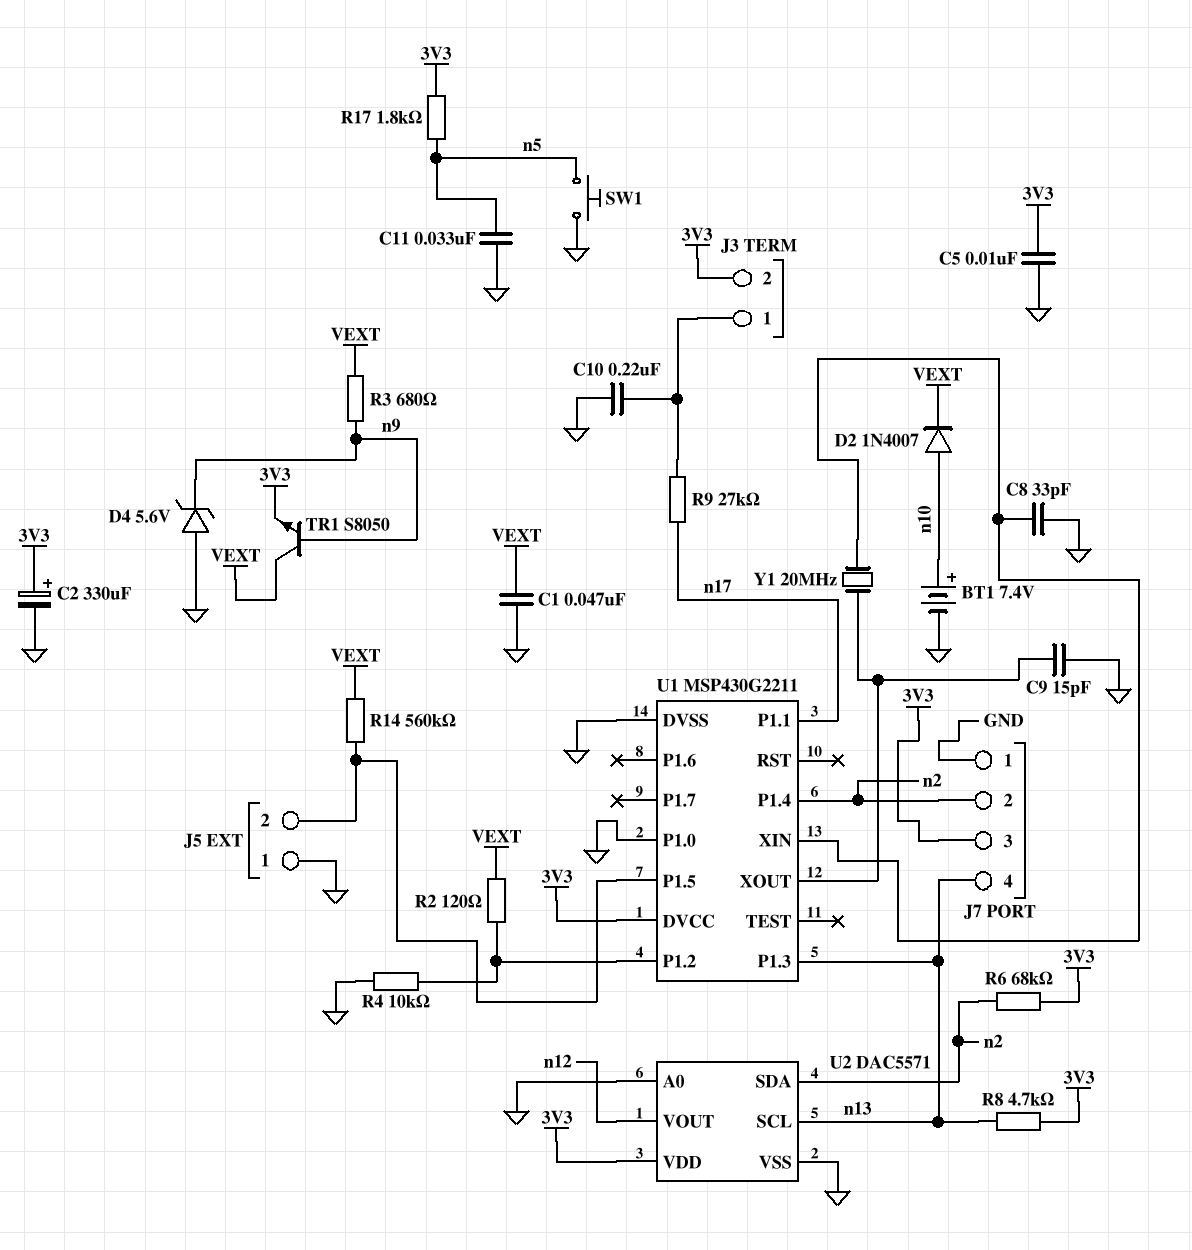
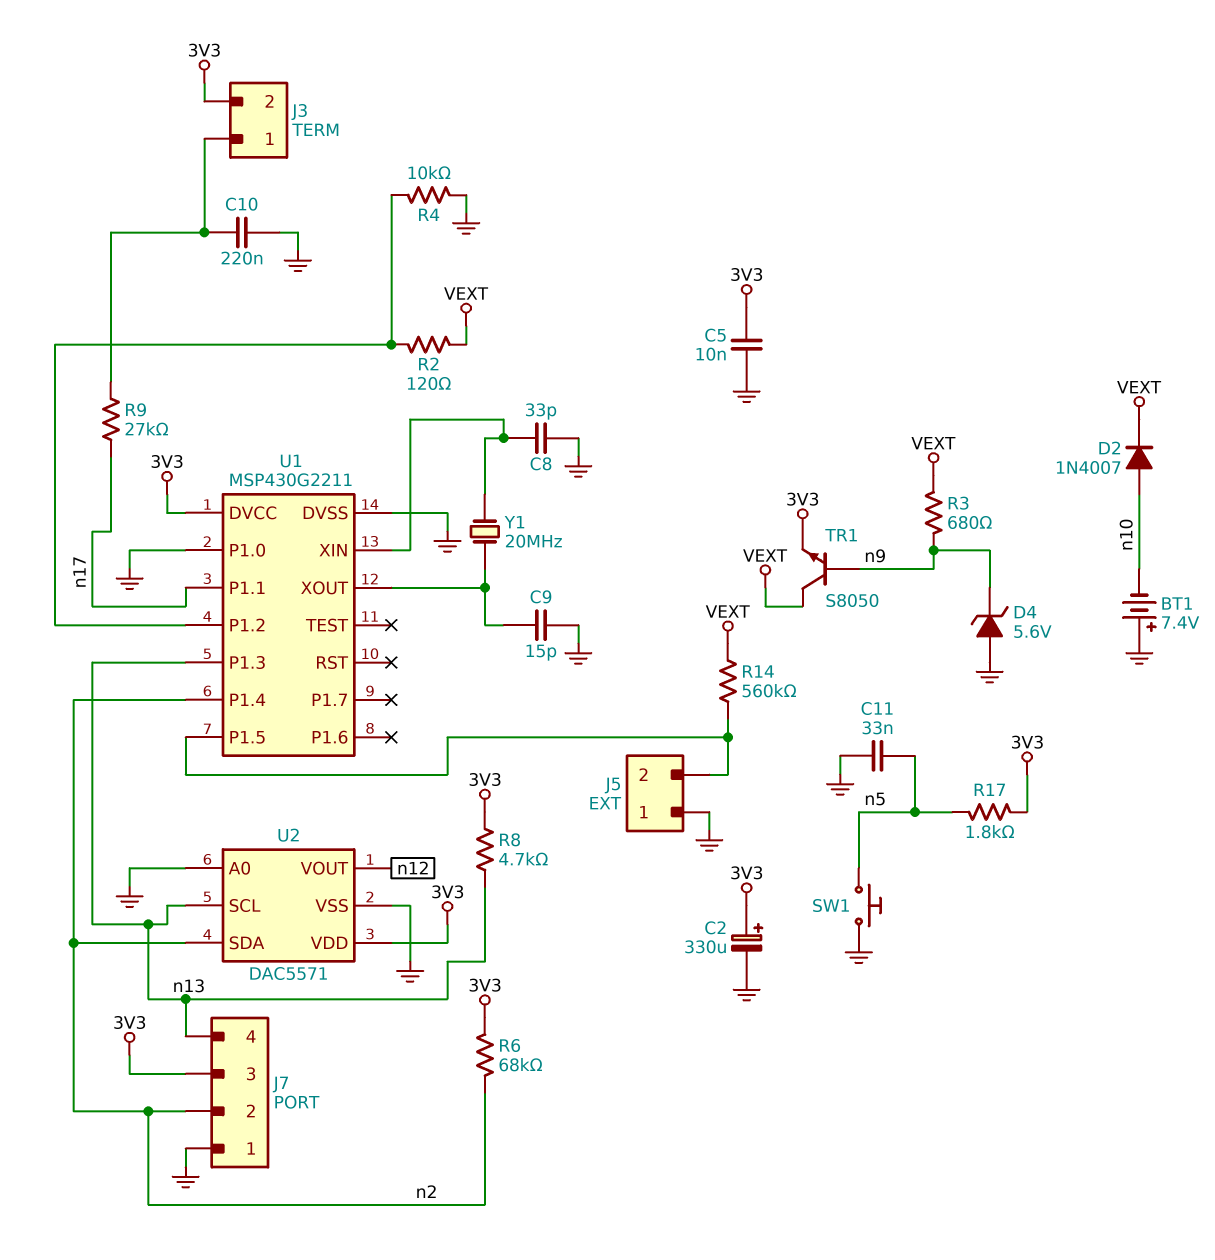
BT1: 7.4V (plus n10, minus GND) -> 7.4V (plus GND, minus n10)
C1: 47nF (GND, VEXT) -> none

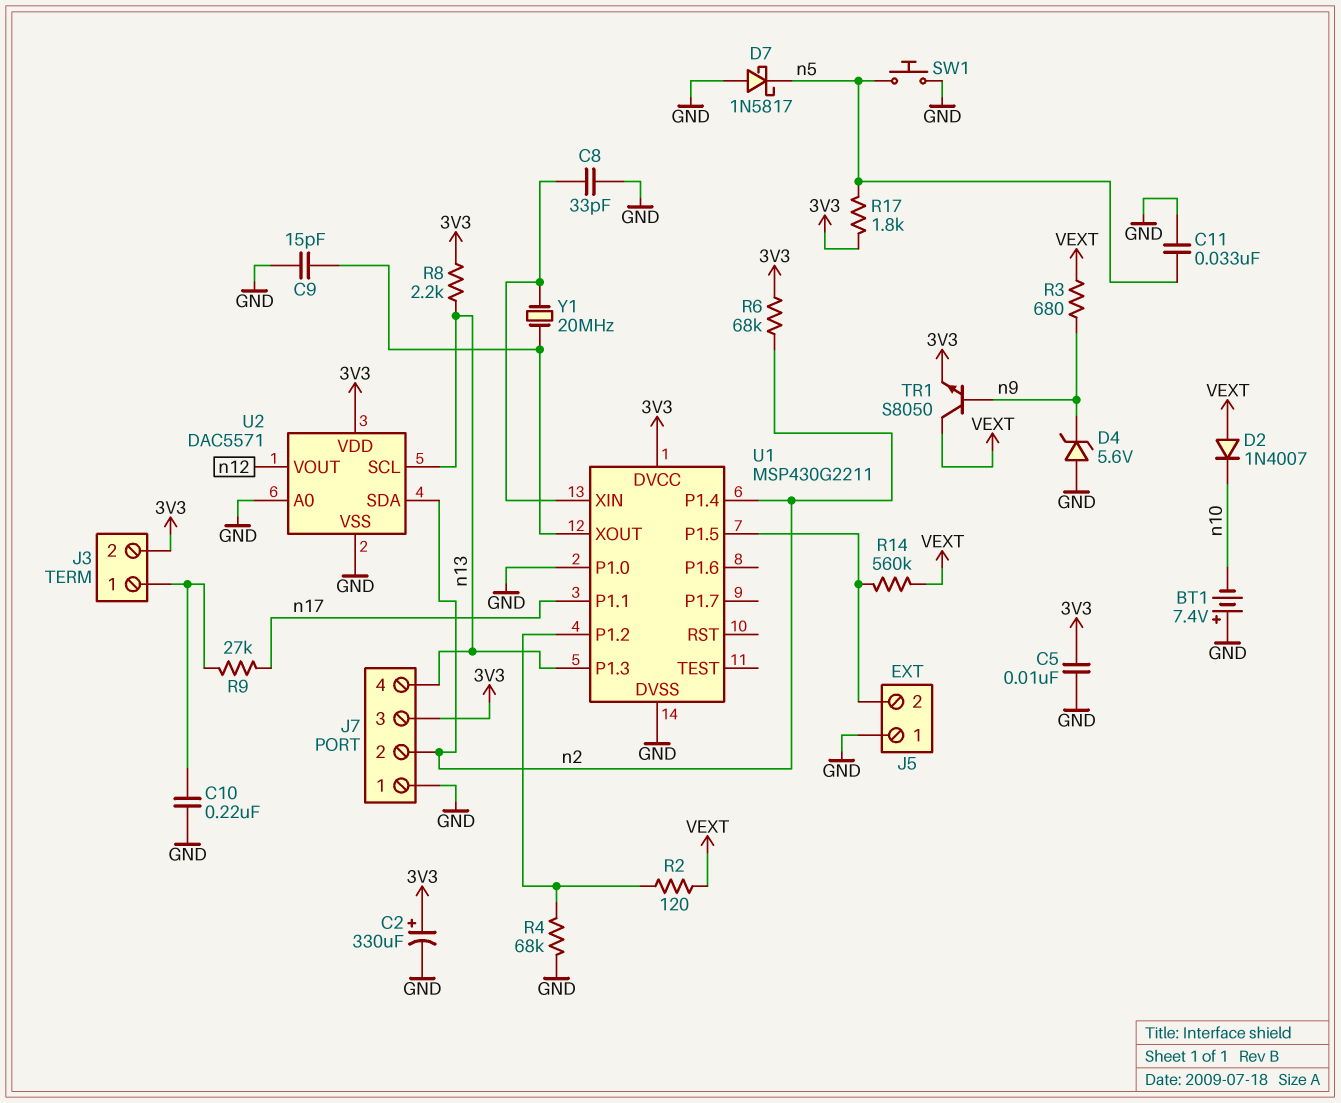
D2: diode 1N4007 (A n10, K VEXT) -> diode 1N4007 (A VEXT, K n10)
D7: none -> schottky 1N5817 (A GND, K n5)
R4: 10k (GND, U1/P1.2) -> 68k (GND, U1/P1.2)
R8: 4.7k (3V3, n13) -> 2.2k (3V3, n13)

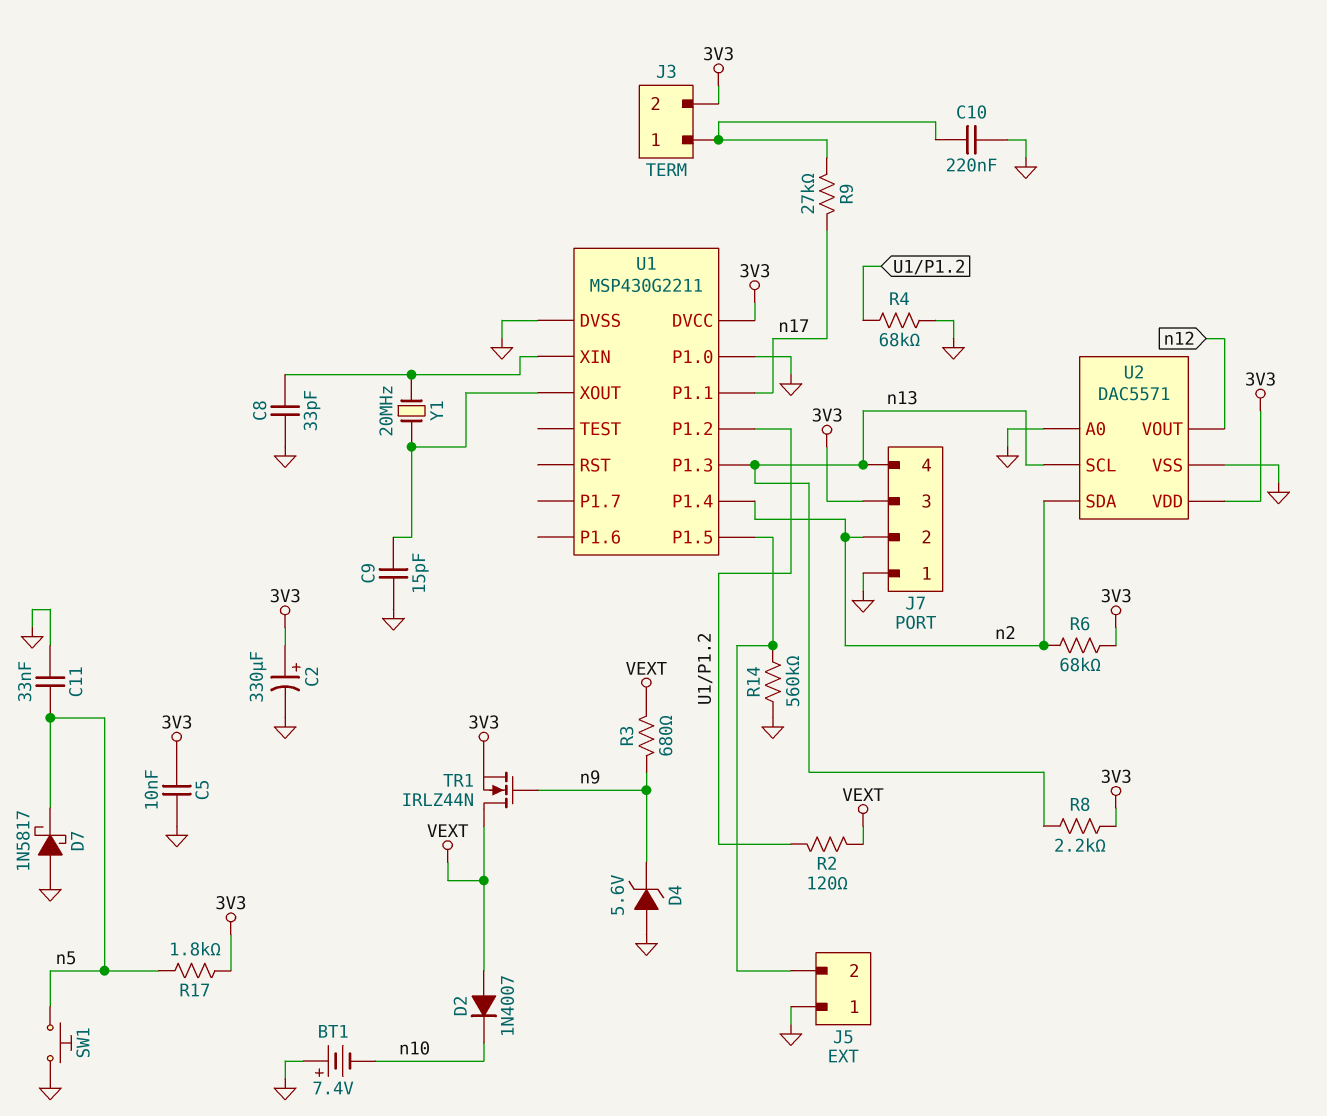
R14: 560k (J5/2, VEXT) -> 560k (GND, J5/2)
TR1: NPN S8050 (B n9, C VEXT, E 3V3) -> NMOS IRLZ44N (G n9, D VEXT, S 3V3)

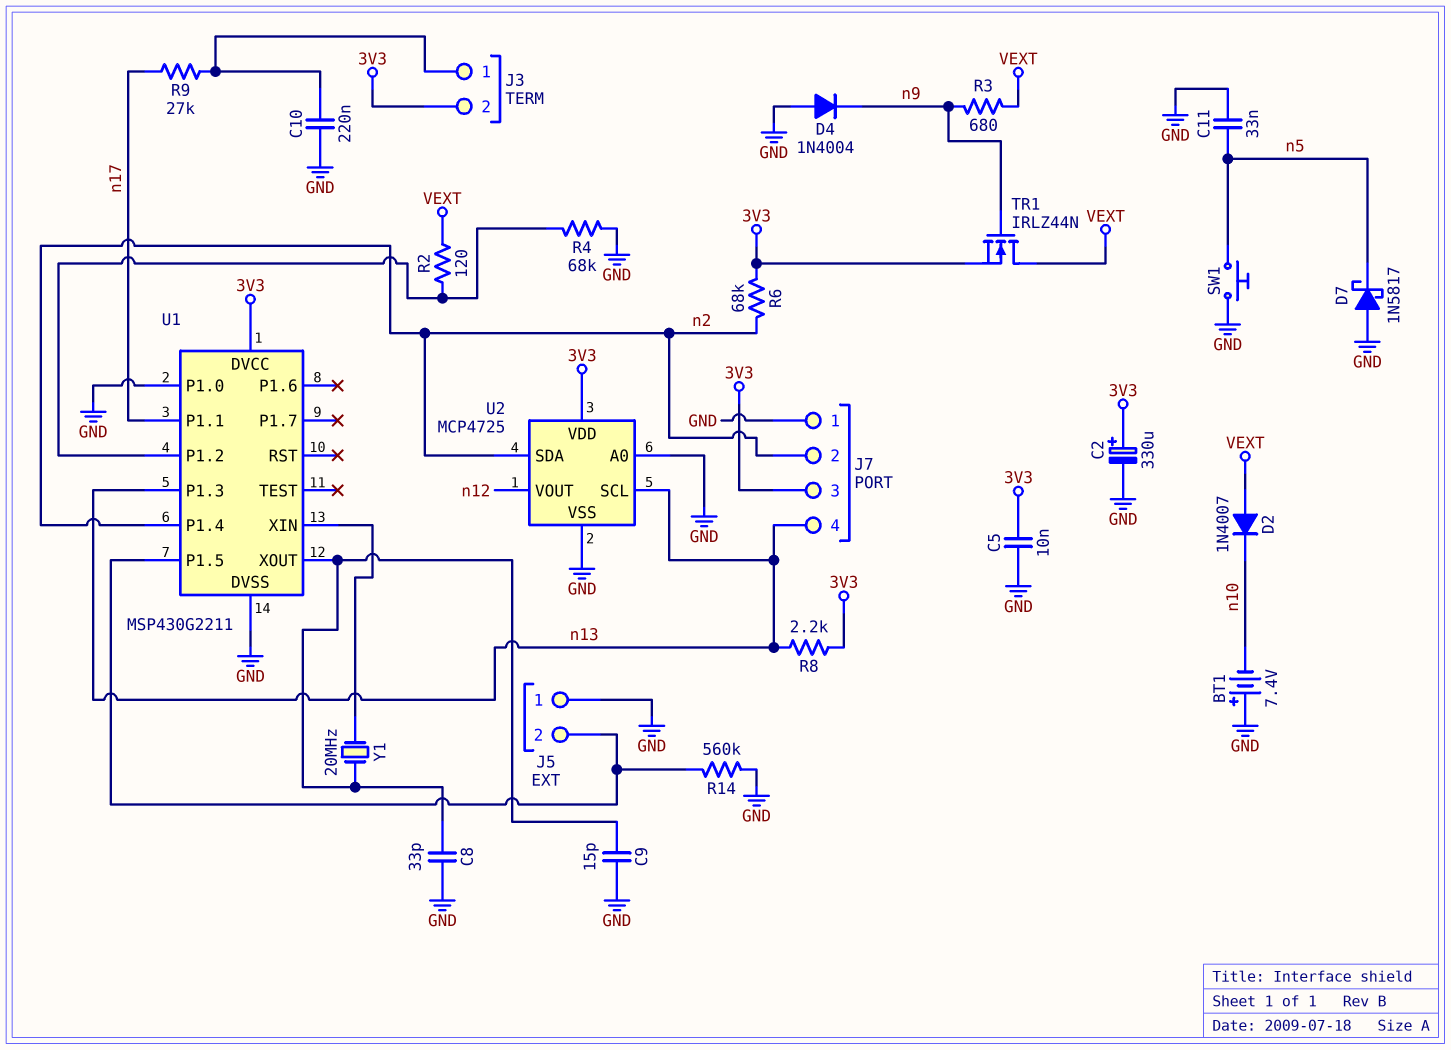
C8: 33pF (GND, U1/XIN) -> 33pF (GND, U1/XOUT)
D4: zener 5.6V (A GND, K n9) -> diode 1N4004 (A GND, K n9)
R17: 1.8k (3V3, n5) -> none
U2: DAC5571 -> MCP4725

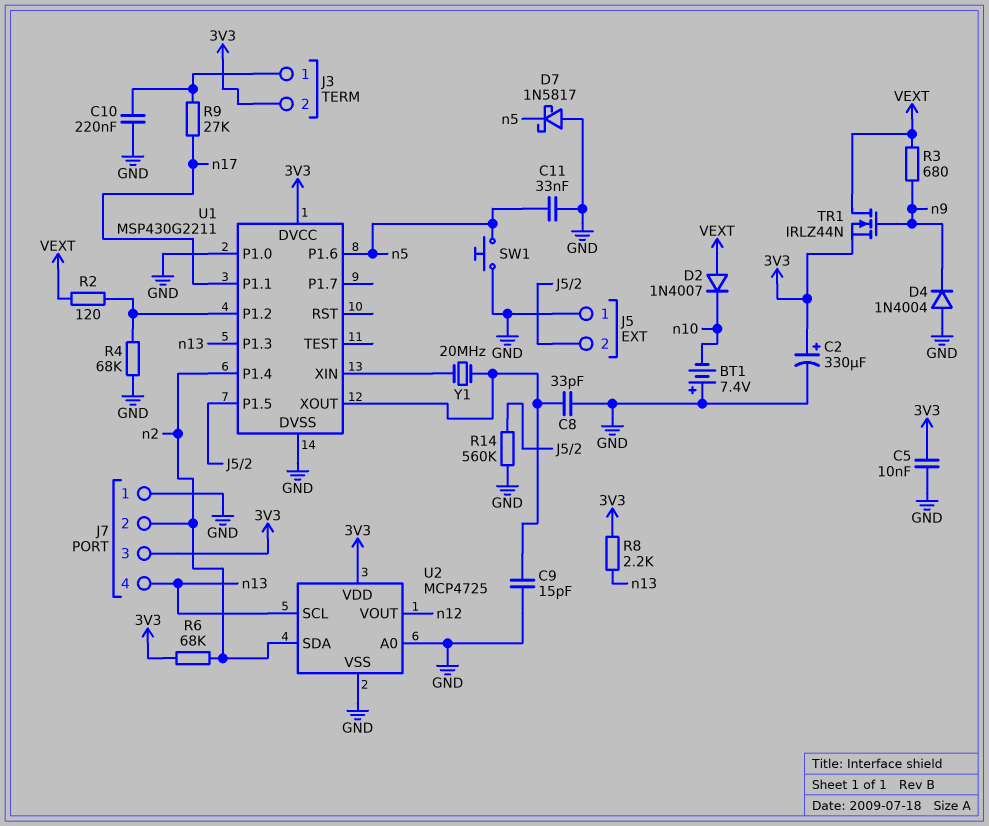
U1 pin P1.6: none -> n5

